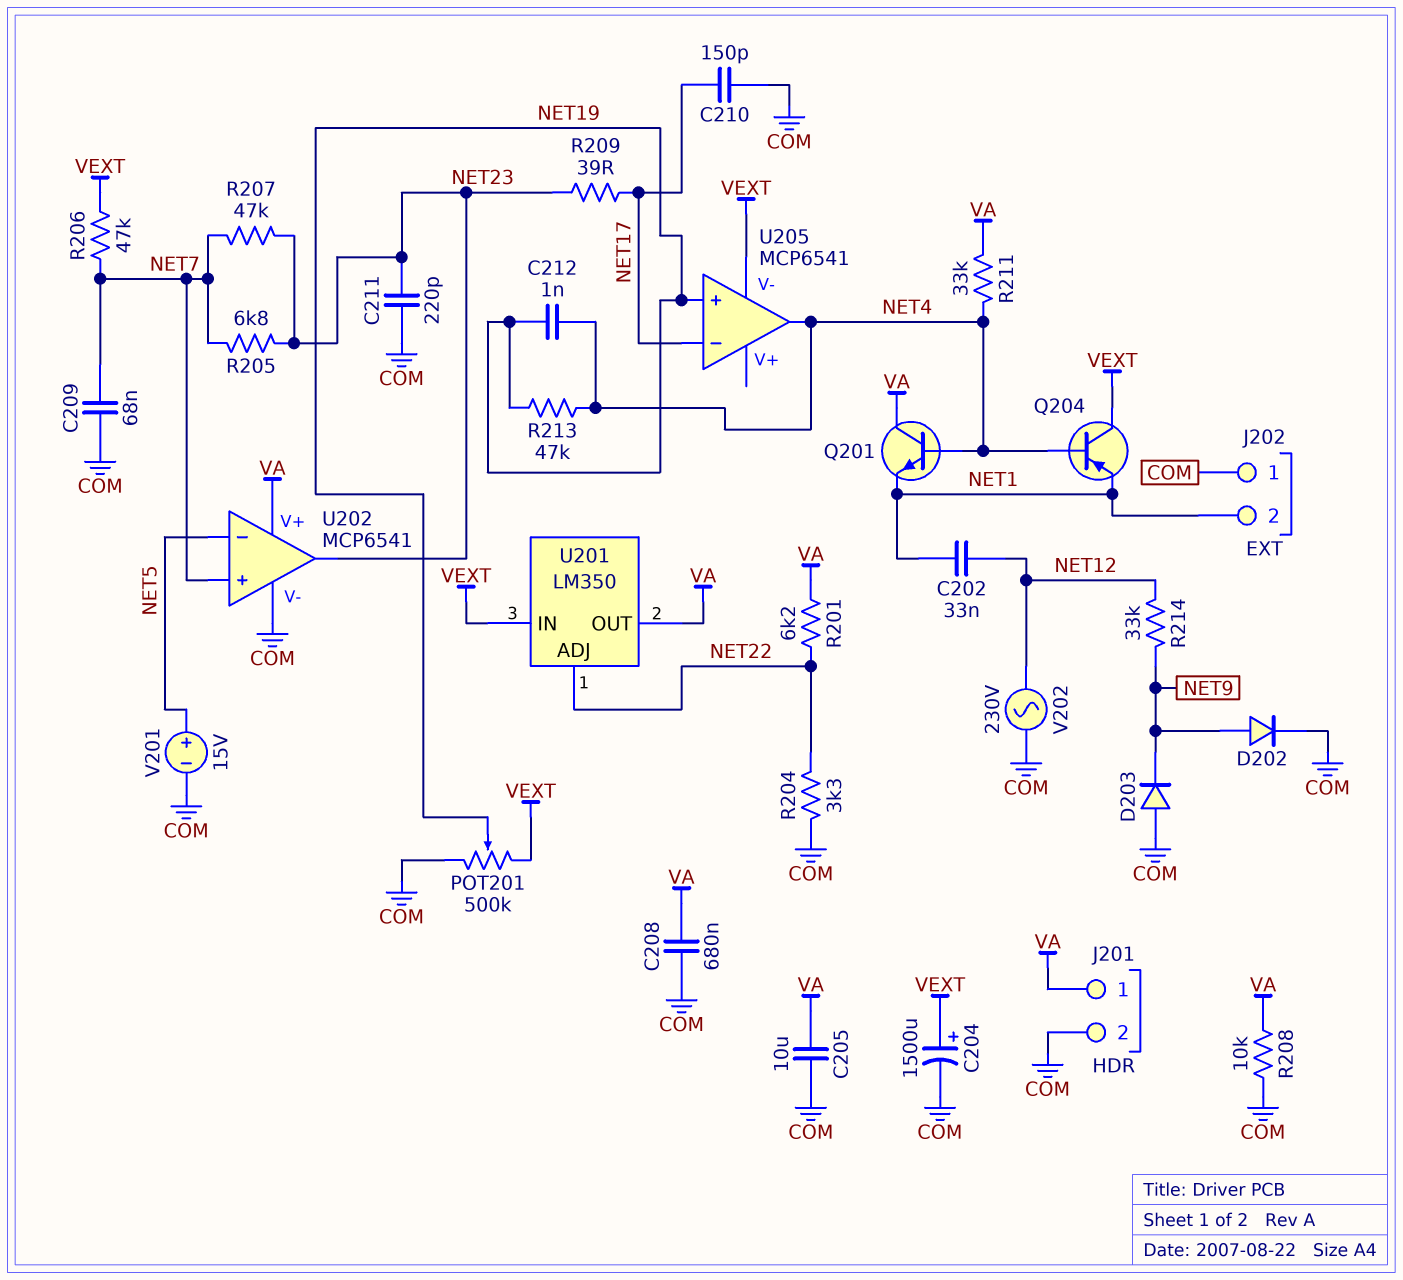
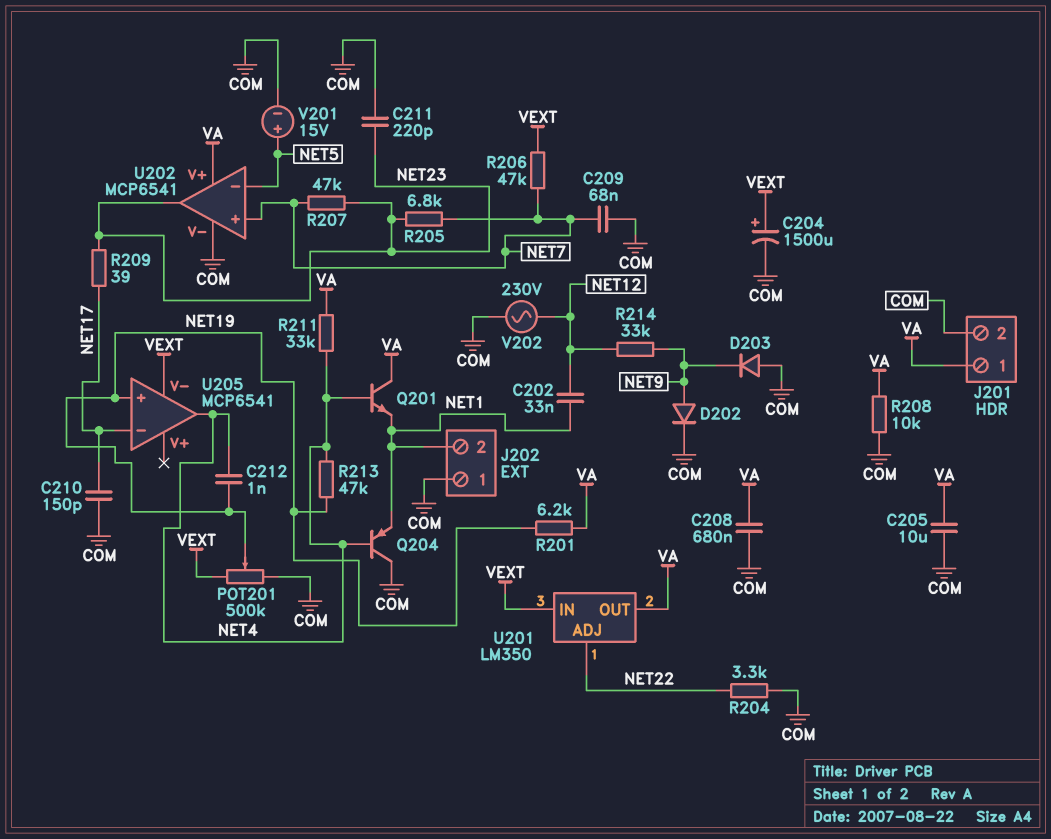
Q204: PNP (B NET4, C VEXT, E NET1) -> PNP (B NET4, C COM, E NET1)
R201: 6.2k (NET22, VA) -> 6.2k (NET19, VA)

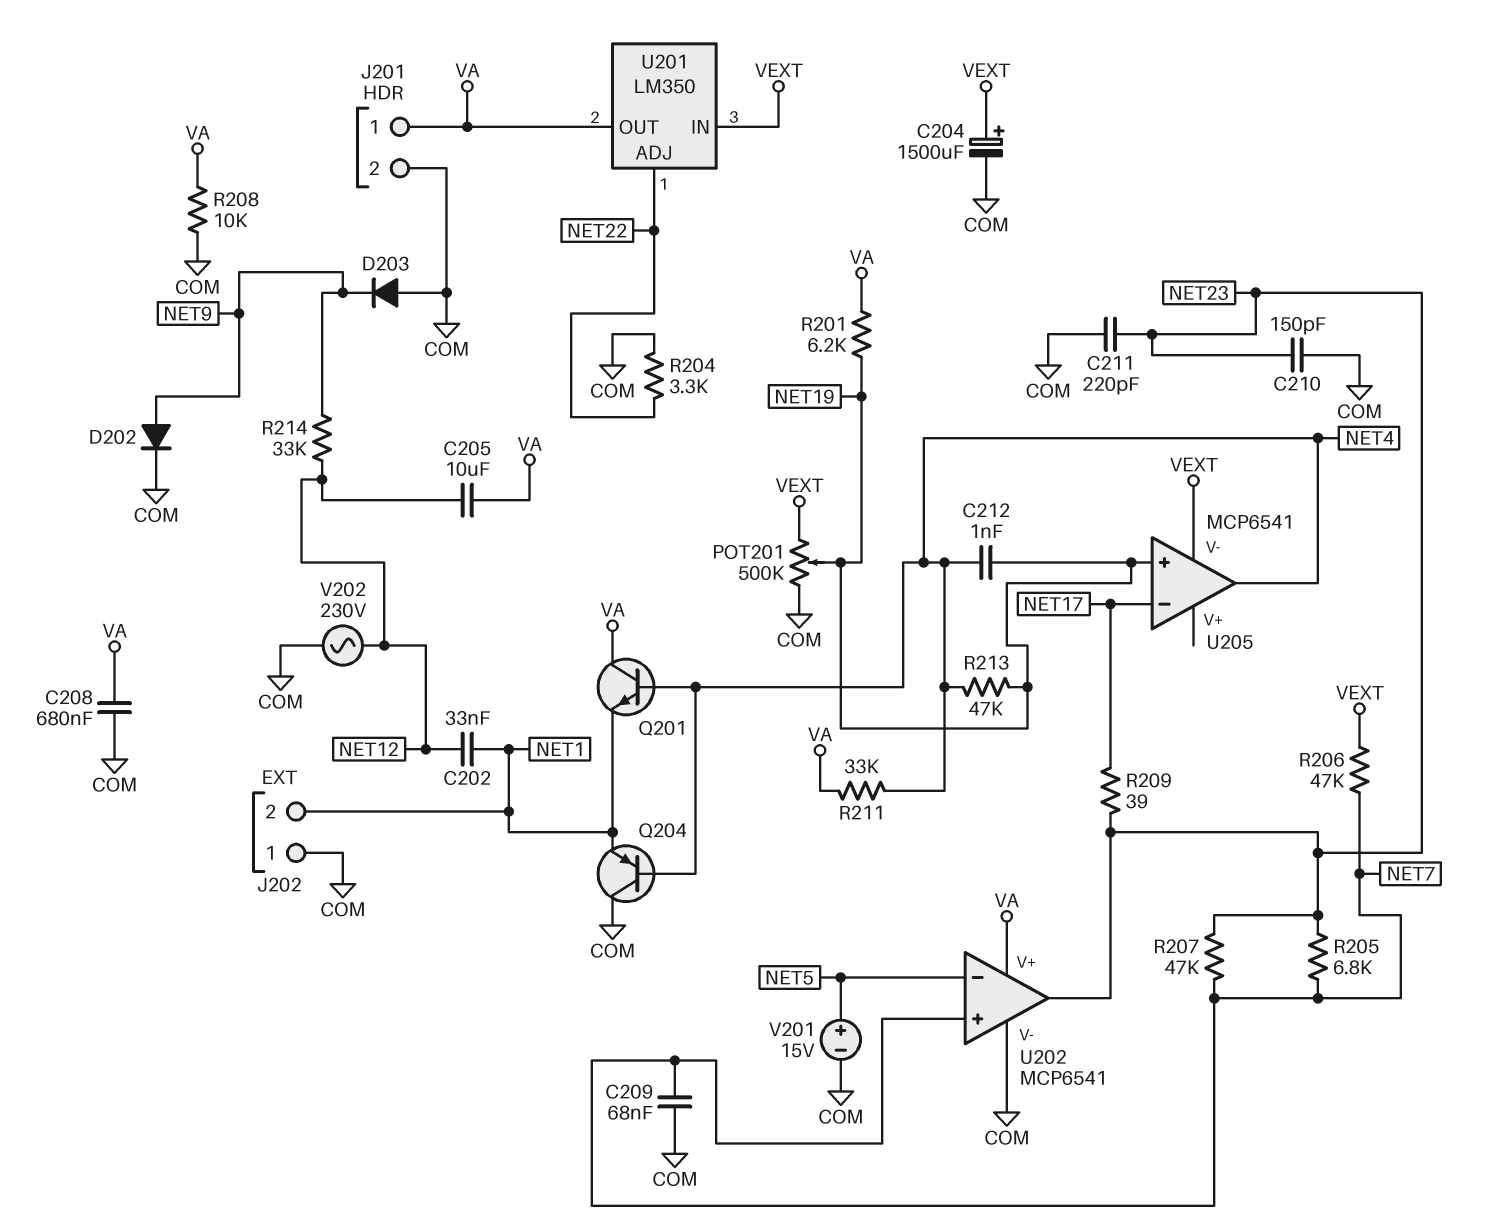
C205: 10uF (COM, VA) -> 10uF (NET12, VA)
C210: 150pF (COM, NET17) -> 150pF (COM, NET23)

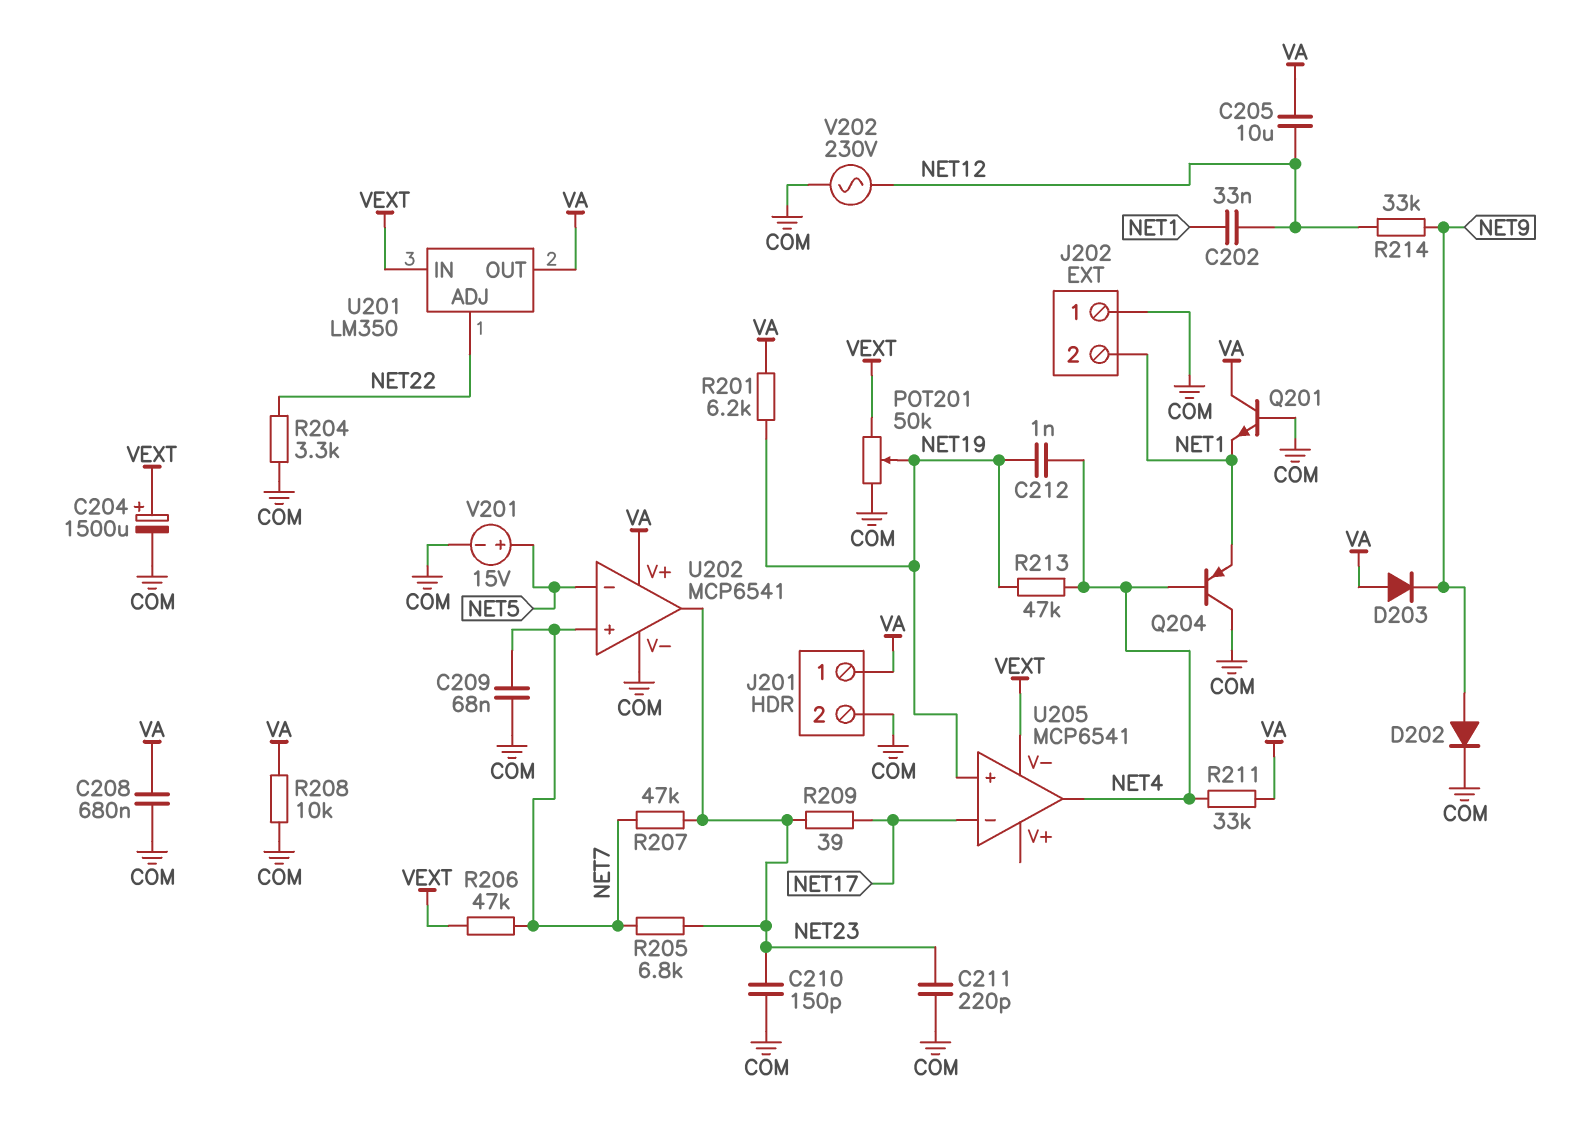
D203: diode (A COM, K NET9) -> diode (A VA, K NET9)
POT201: 500k (COM, VEXT, wiper NET19) -> 50k (COM, VEXT, wiper NET19)
Q201: NPN (B NET4, C VA, E NET1) -> NPN (B COM, C VA, E NET1)

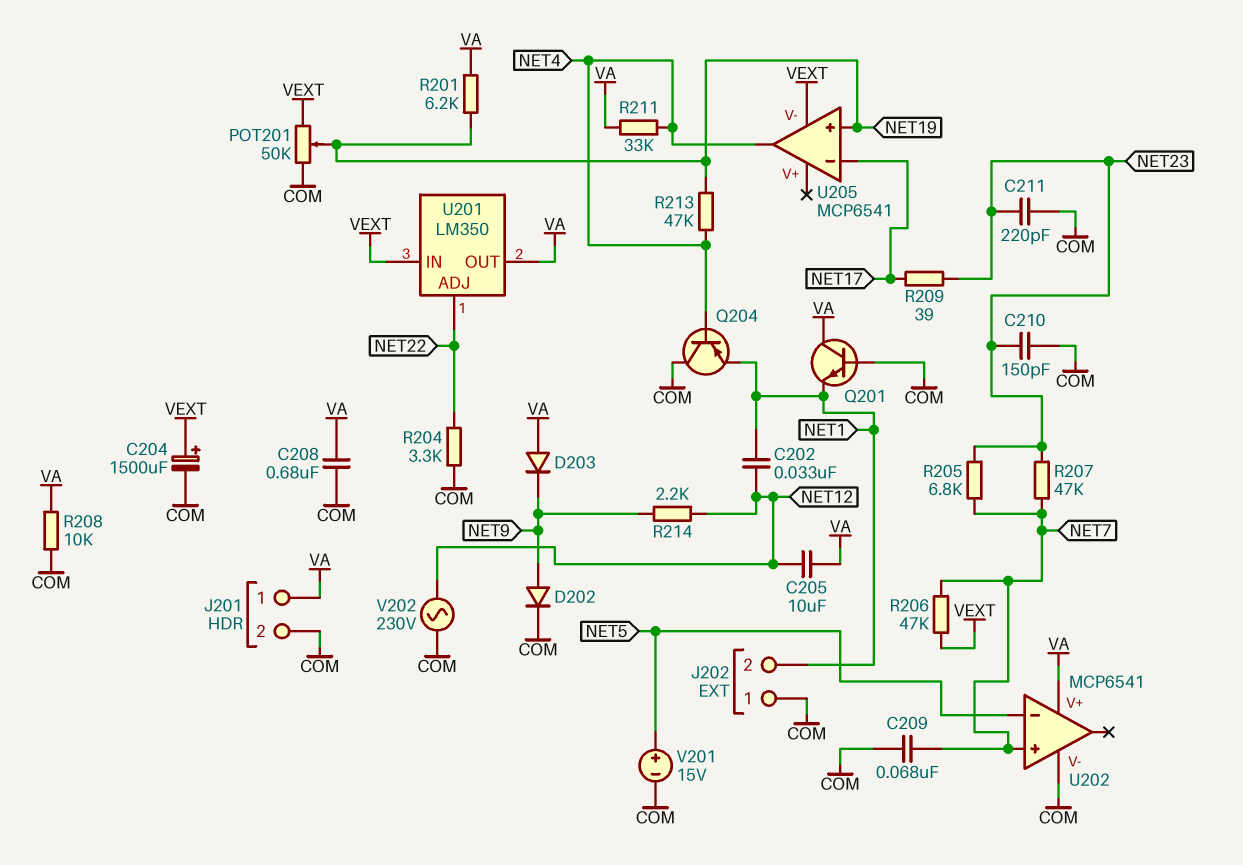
C212: 1nF (NET4, NET19) -> none
R214: 33k (NET9, NET12) -> 2.2k (NET9, NET12)
U202 pin out: NET23 -> none

